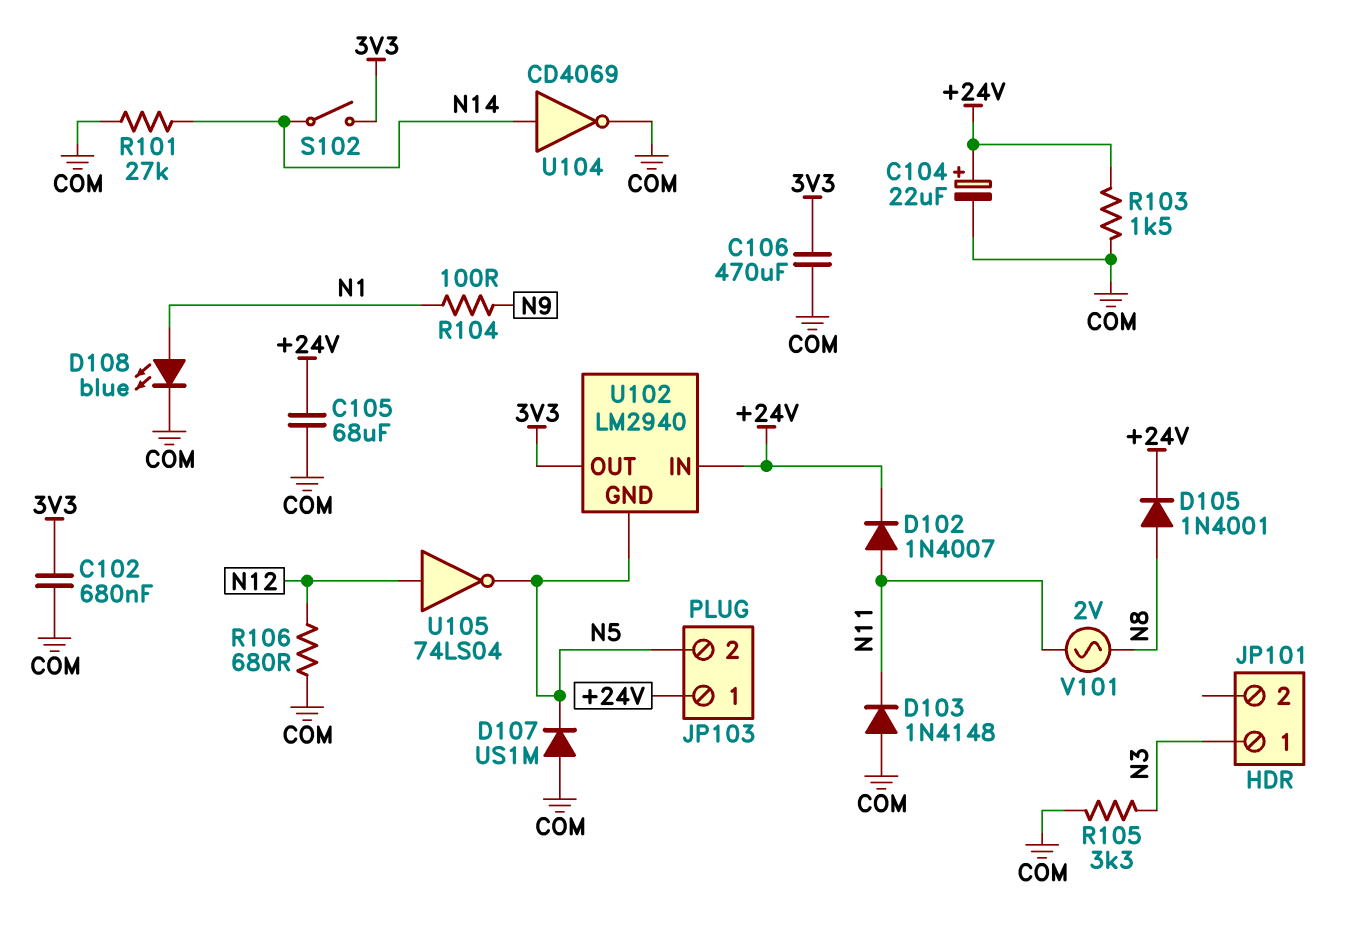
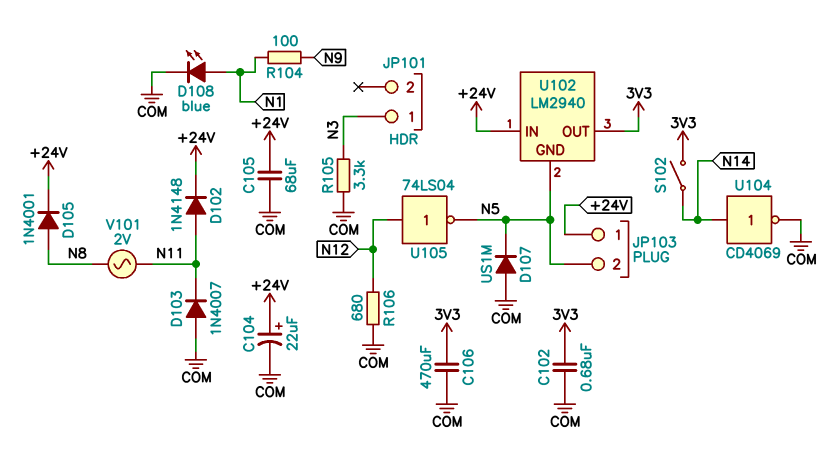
D102: diode 1N4007 (A N11, K +24V) -> diode 1N4148 (A N11, K +24V)
D103: diode 1N4148 (A COM, K N11) -> diode 1N4007 (A COM, K N11)
R101: 27k (COM, N14) -> none
R103: 1.5k (+24V, COM) -> none

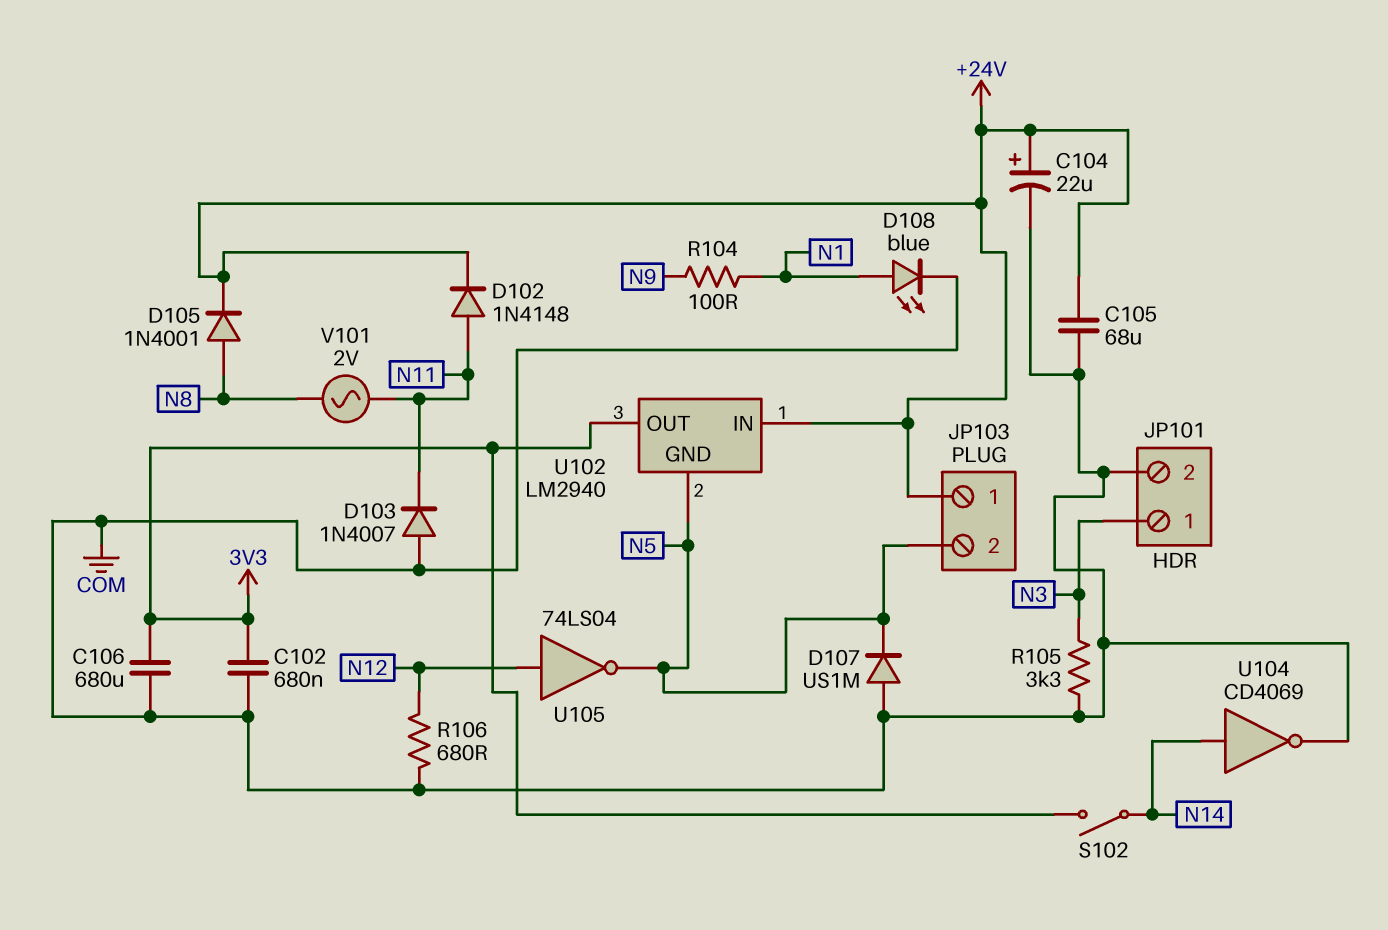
C106: 470uF (3V3, COM) -> 680uF (3V3, COM)
JP101 pin 2: none -> COM

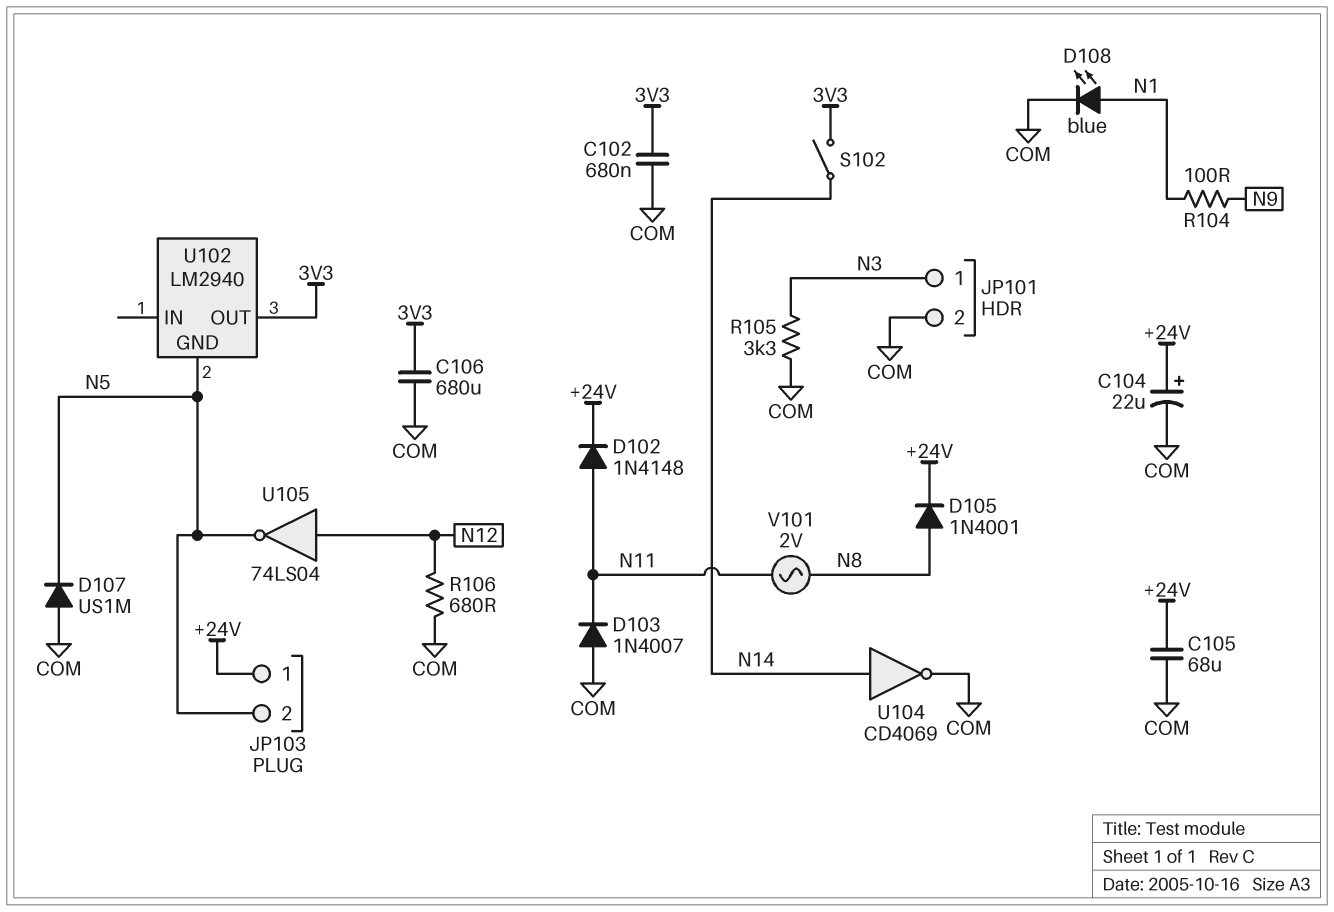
U102 pin IN: +24V -> none

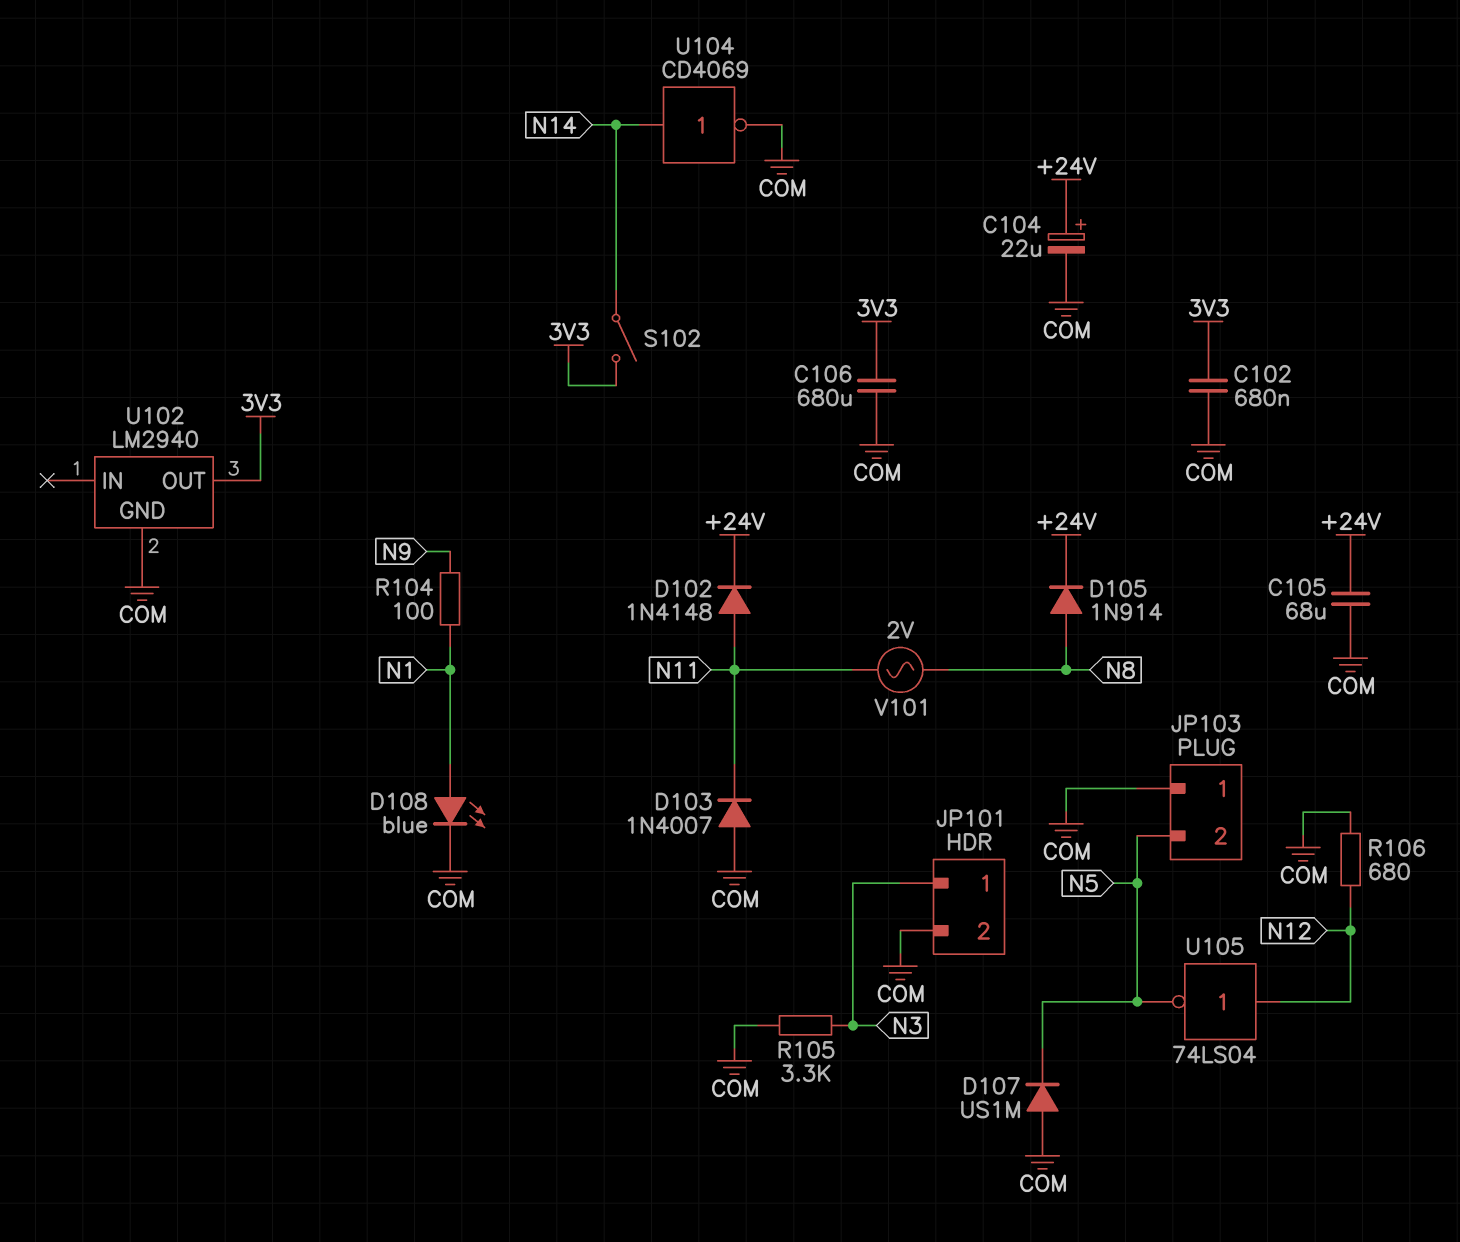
D105: diode 1N4001 (A N8, K +24V) -> diode 1N914 (A N8, K +24V)
JP103 pin 1: +24V -> COM
U102 pin GND: N5 -> COM

